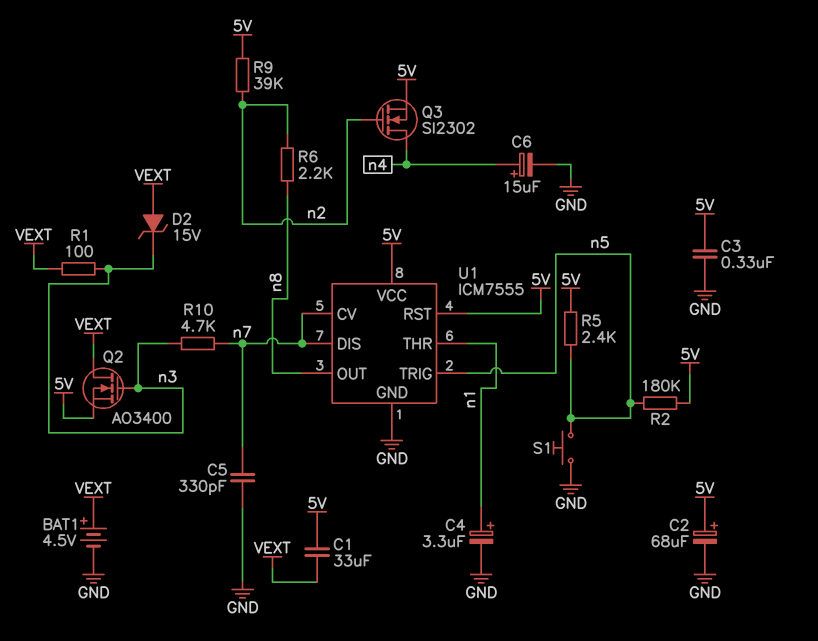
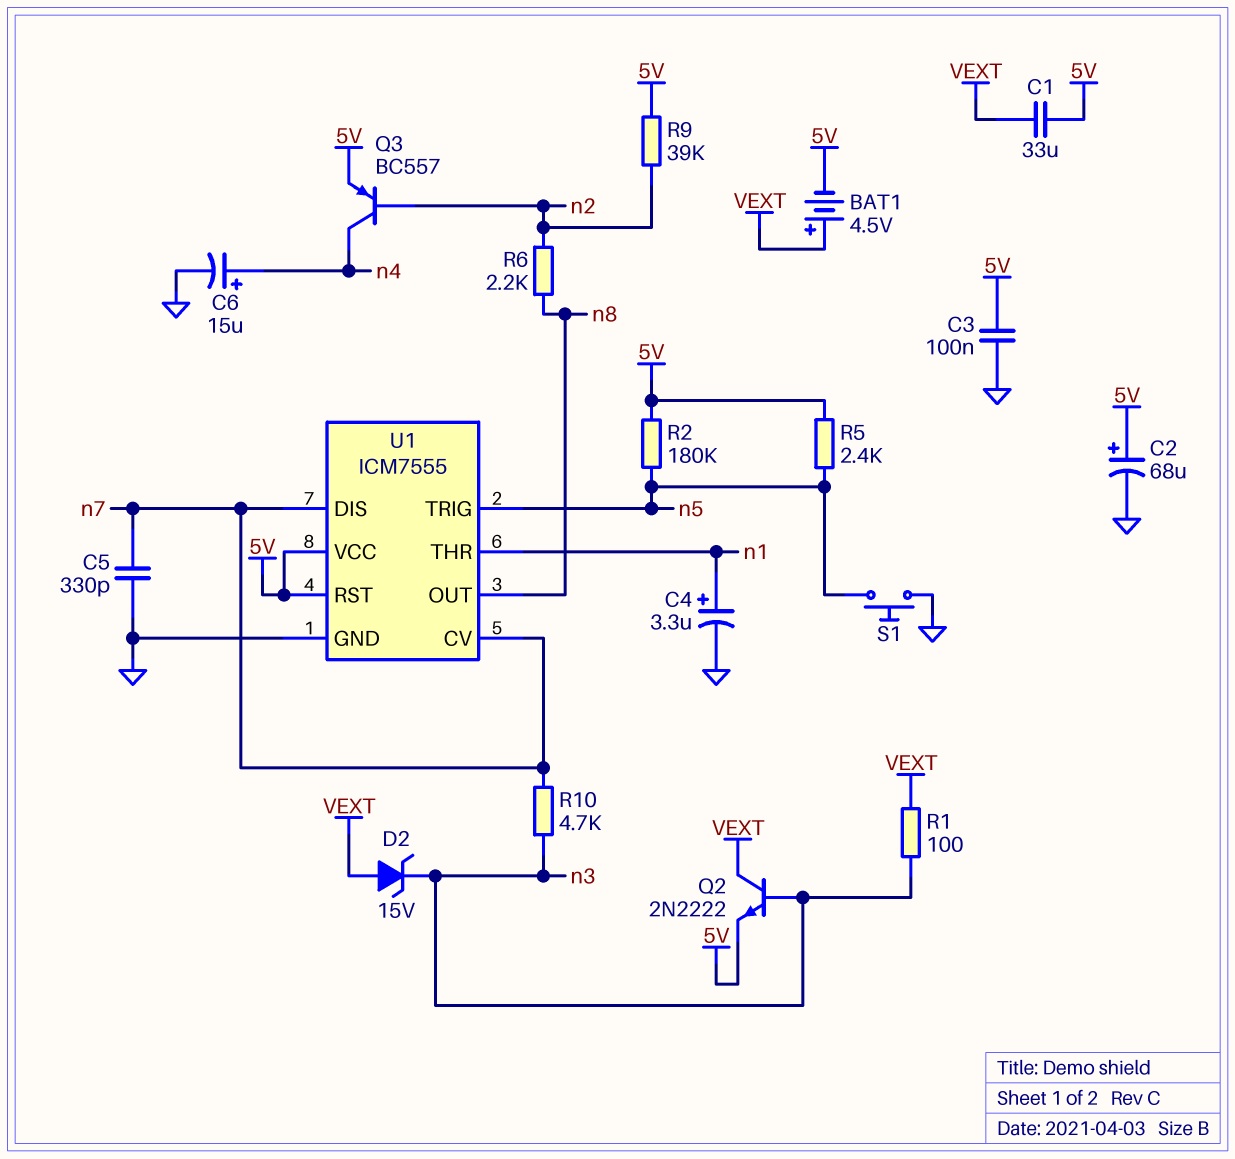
BAT1: 4.5V (plus VEXT, minus GND) -> 4.5V (plus VEXT, minus 5V)
C3: 330nF (5V, GND) -> 100nF (5V, GND)
Q2: NMOS AO3400 (G n3, D VEXT, S 5V) -> NPN 2N2222 (B n3, C VEXT, E 5V)
Q3: NMOS SI2302 (G n2, D n4, S 5V) -> PNP BC557 (B n2, C n4, E 5V)

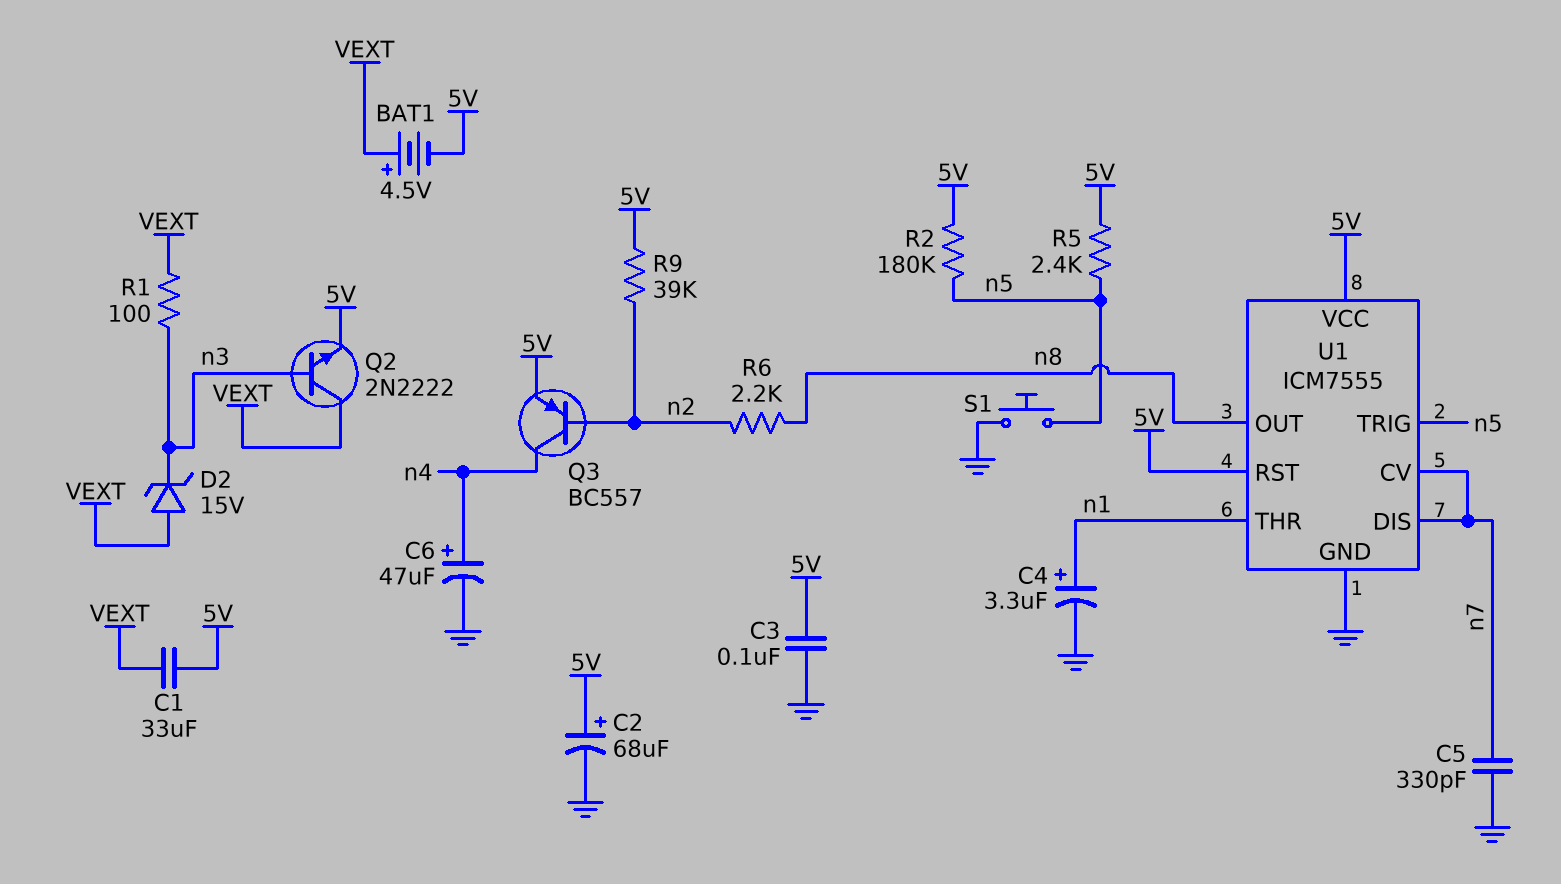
C6: 15uF (plus n4, minus GND) -> 47uF (plus n4, minus GND)
R10: 4.7k (n3, n7) -> none

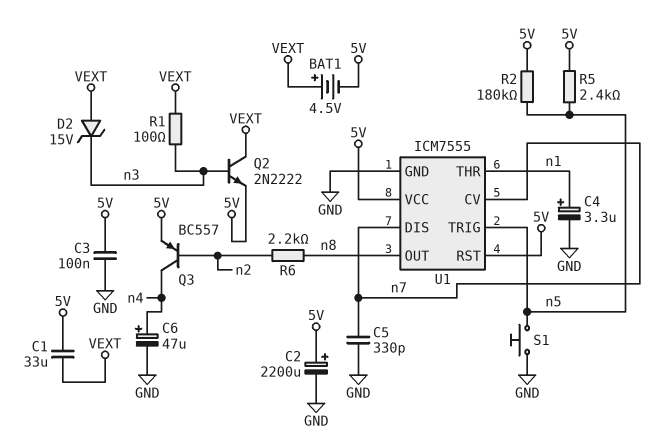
C2: 68uF (plus 5V, minus GND) -> 2200uF (plus 5V, minus GND)
R9: 39k (5V, n2) -> none

